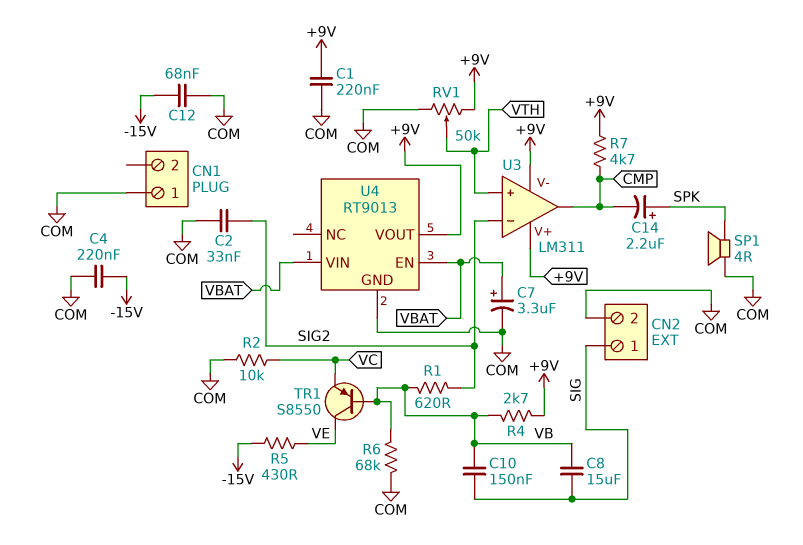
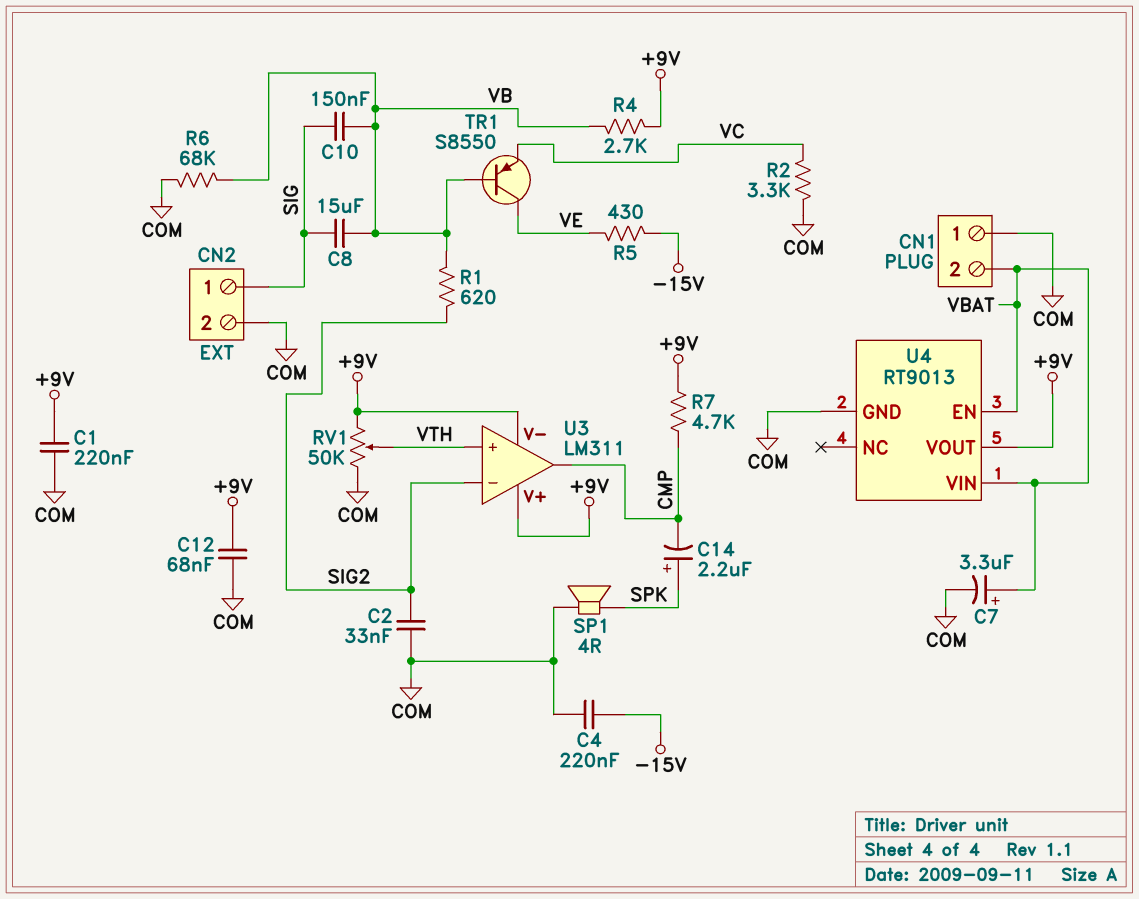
C12: 68nF (-15V, COM) -> 68nF (+9V, COM)
CN1 pin 2: none -> VBAT
R2: 10k (COM, VC) -> 3.3k (COM, VC)

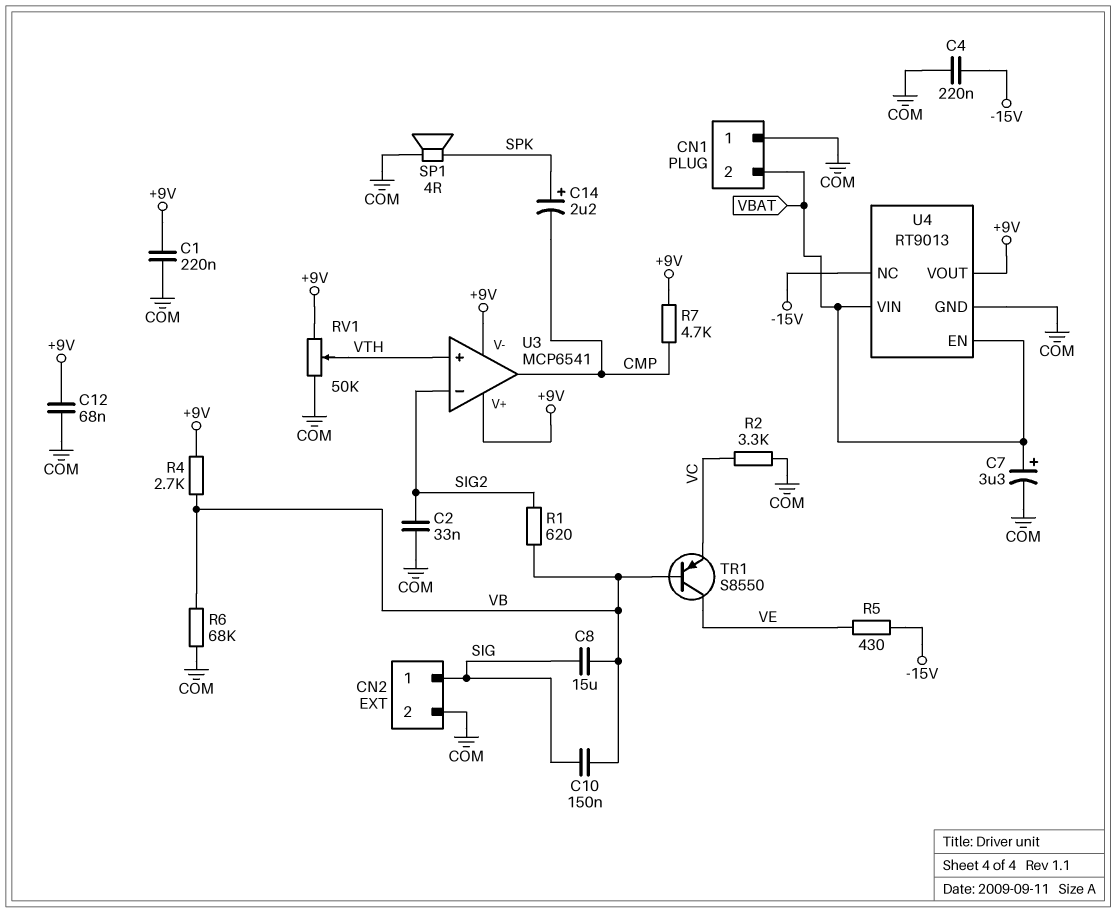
U3: LM311 -> MCP6541
U4 pin NC: none -> -15V

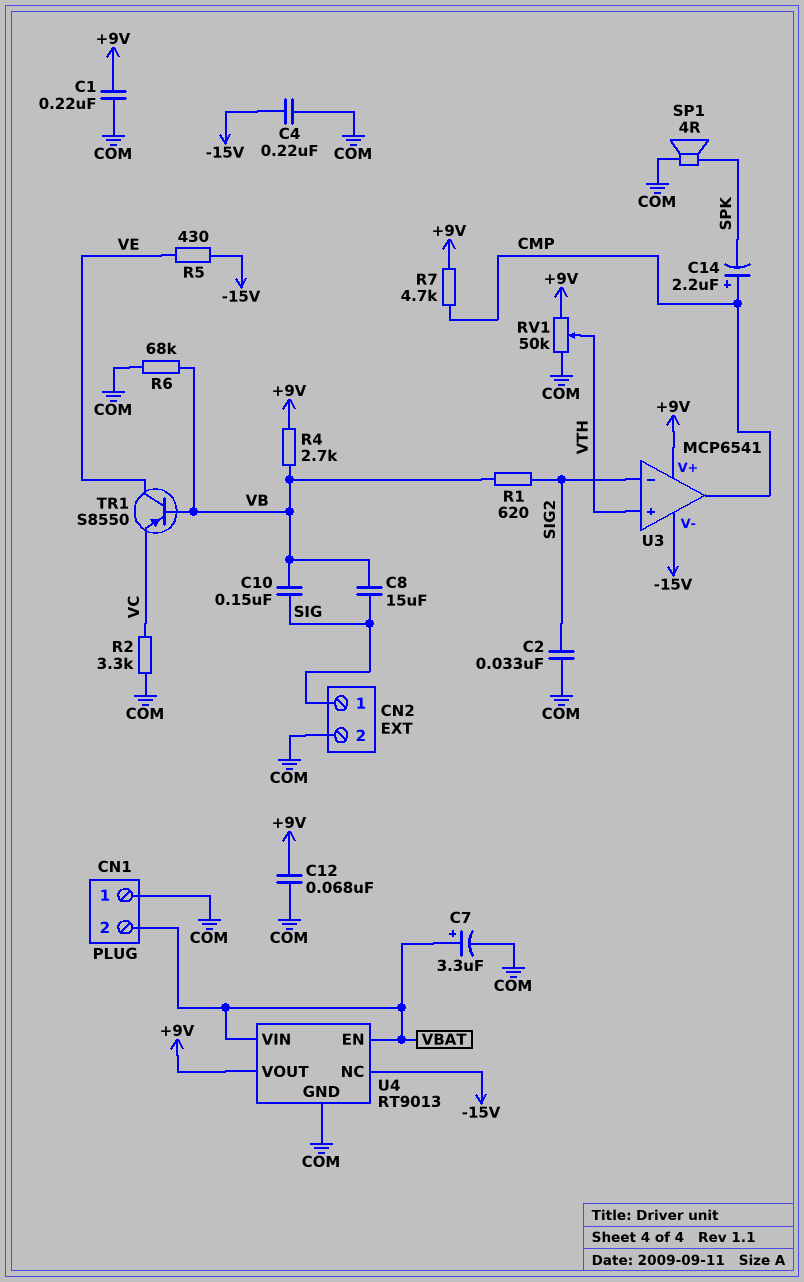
C14: 2.2uF (plus SPK, minus CMP) -> 2.2uF (plus CMP, minus SPK)
U3 pin V-: +9V -> -15V

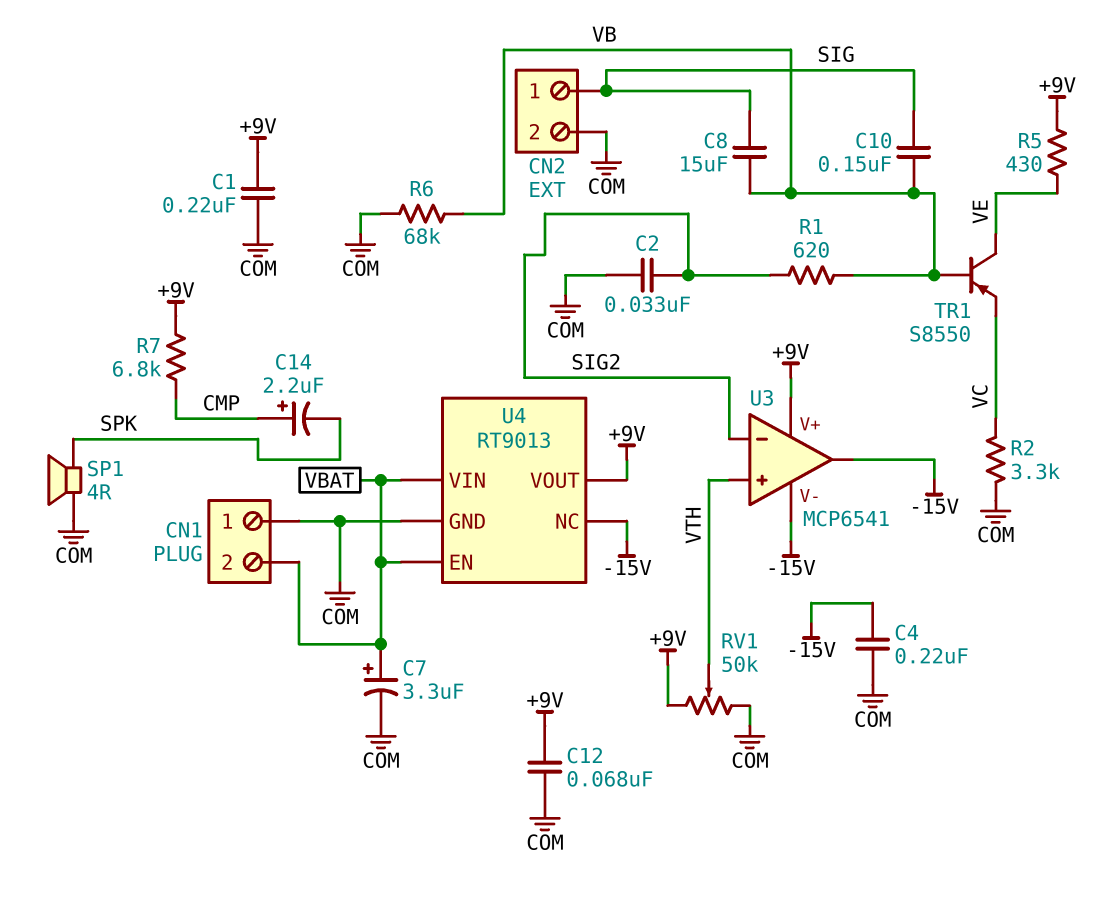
R4: 2.7k (+9V, VB) -> none
R5: 430 (-15V, VE) -> 430 (+9V, VE)
R7: 4.7k (+9V, CMP) -> 6.8k (+9V, CMP)
U3 pin out: CMP -> -15V

